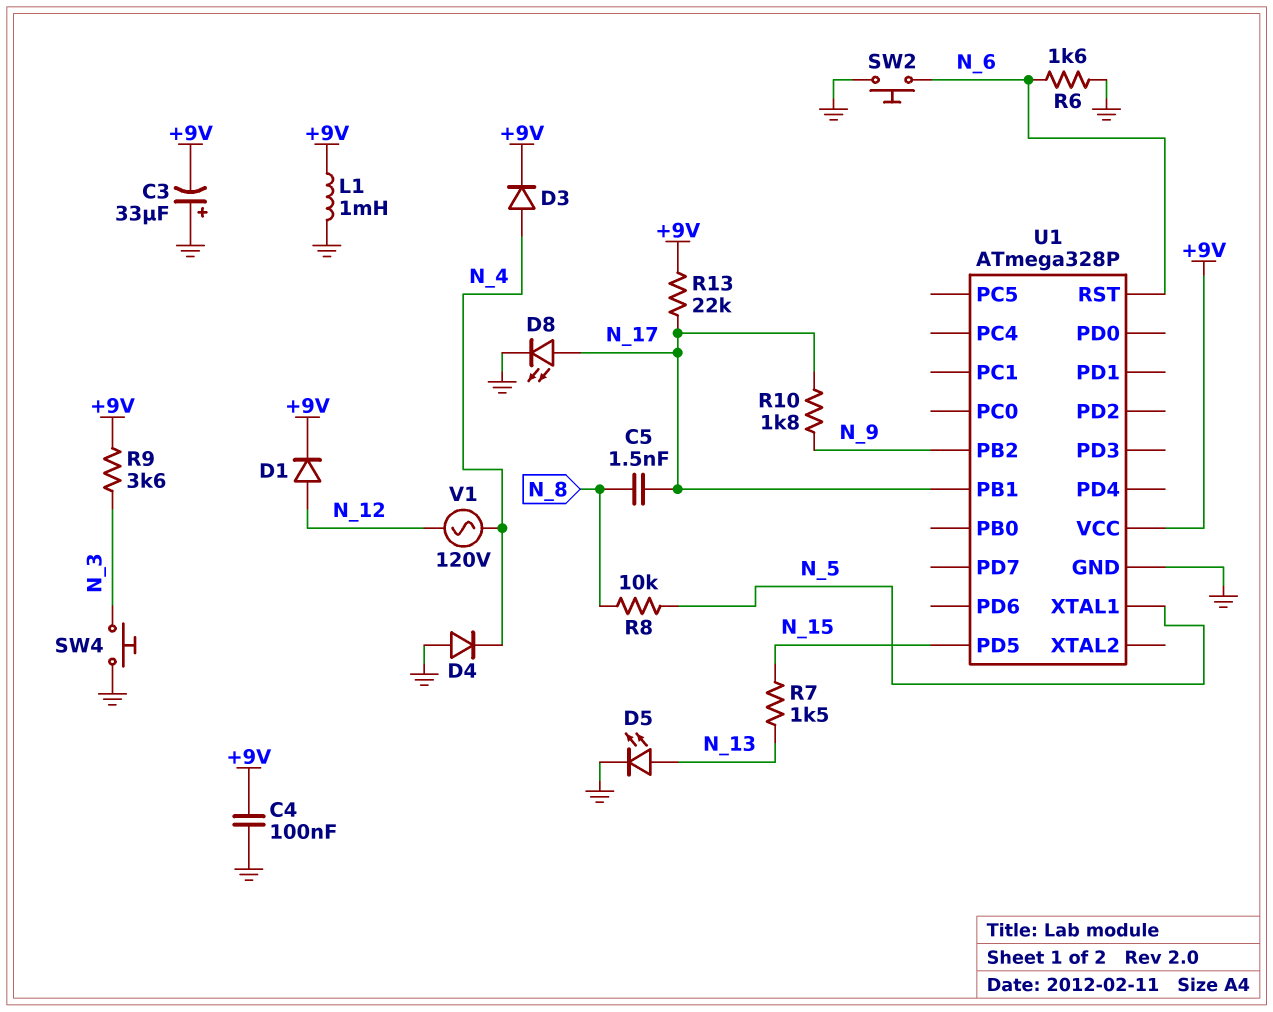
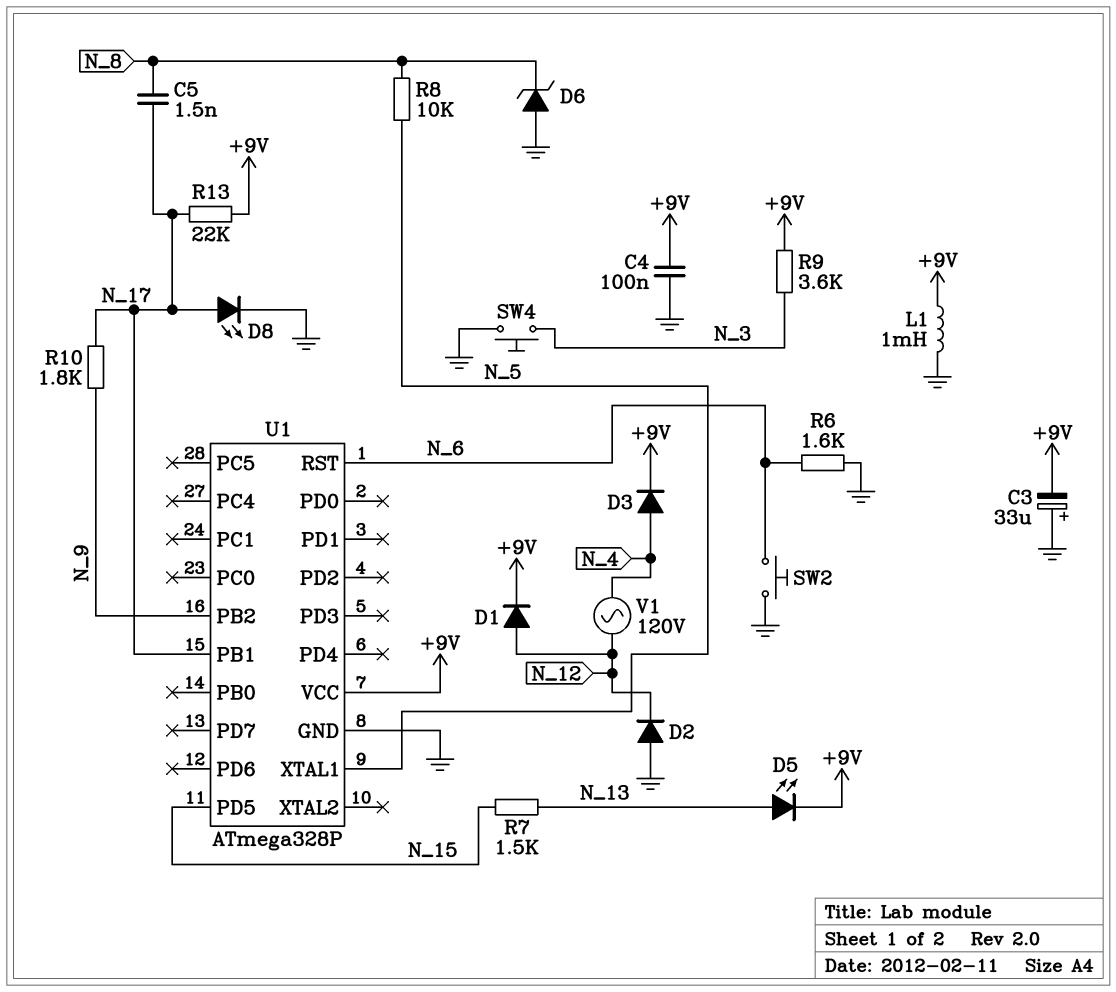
D2: none -> diode (A GND, K N_12)
D4: diode (A GND, K N_4) -> none
D5: LED (A N_13, K GND) -> LED (A N_13, K +9V)
D6: none -> zener (A GND, K N_8)

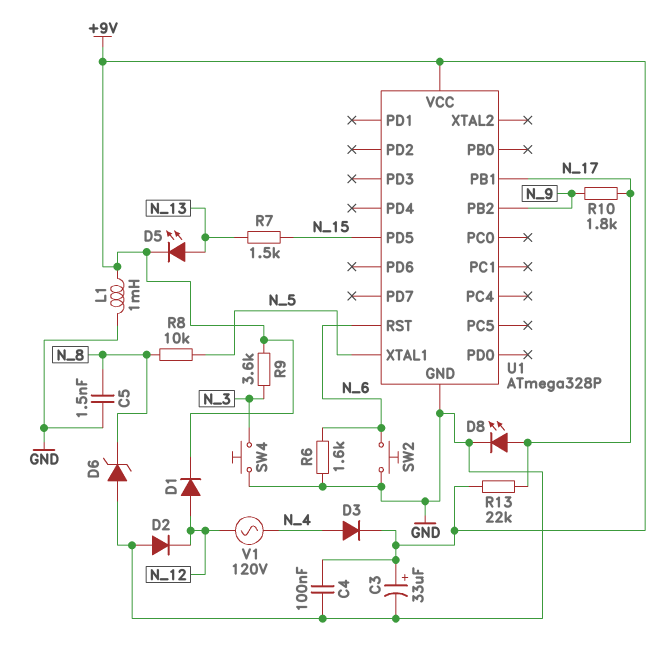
C3: 33uF (plus GND, minus +9V) -> 33uF (plus +9V, minus GND)
C5: 1.5nF (N_8, N_17) -> 1.5nF (GND, N_8)

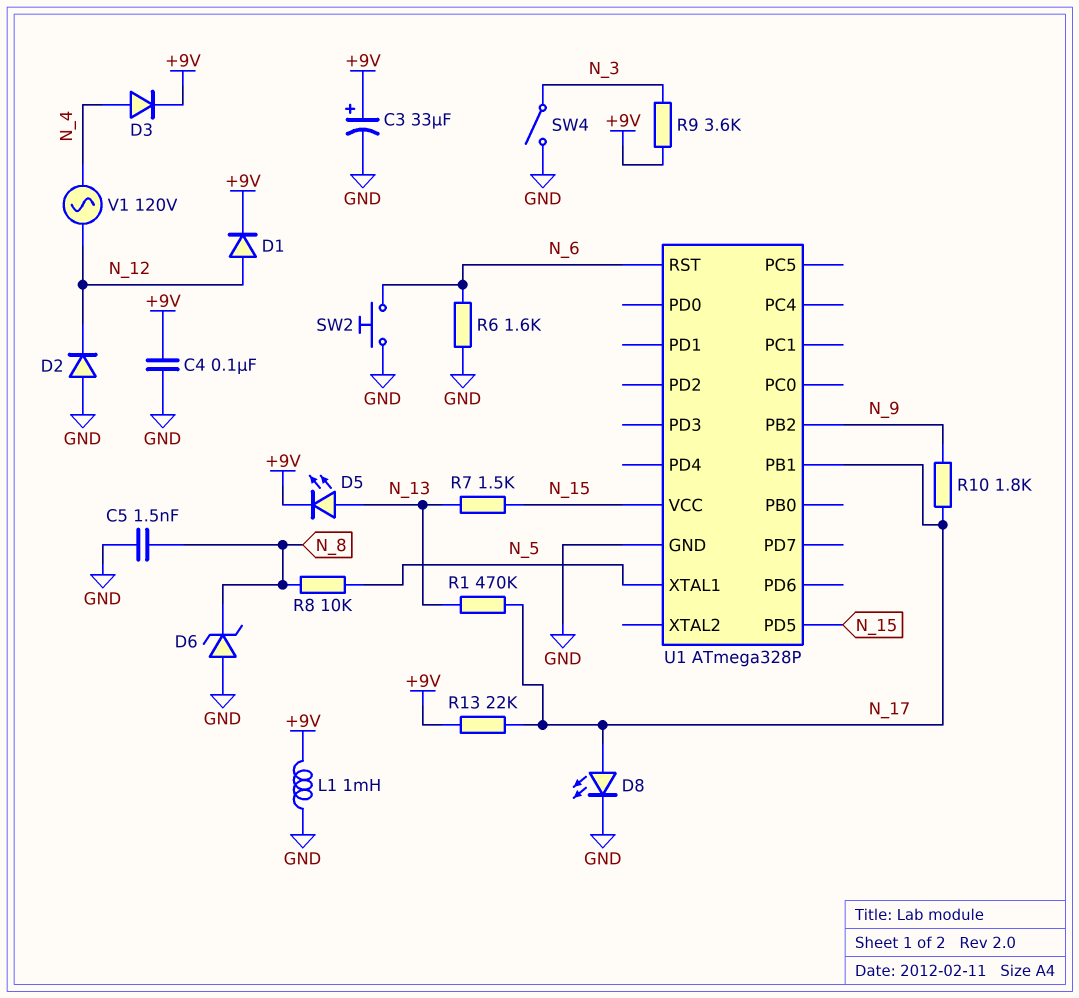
R1: none -> 470k (N_13, N_17)
SW4: button (GND, N_3) -> switch (GND, N_3)
U1 pin VCC: +9V -> N_15

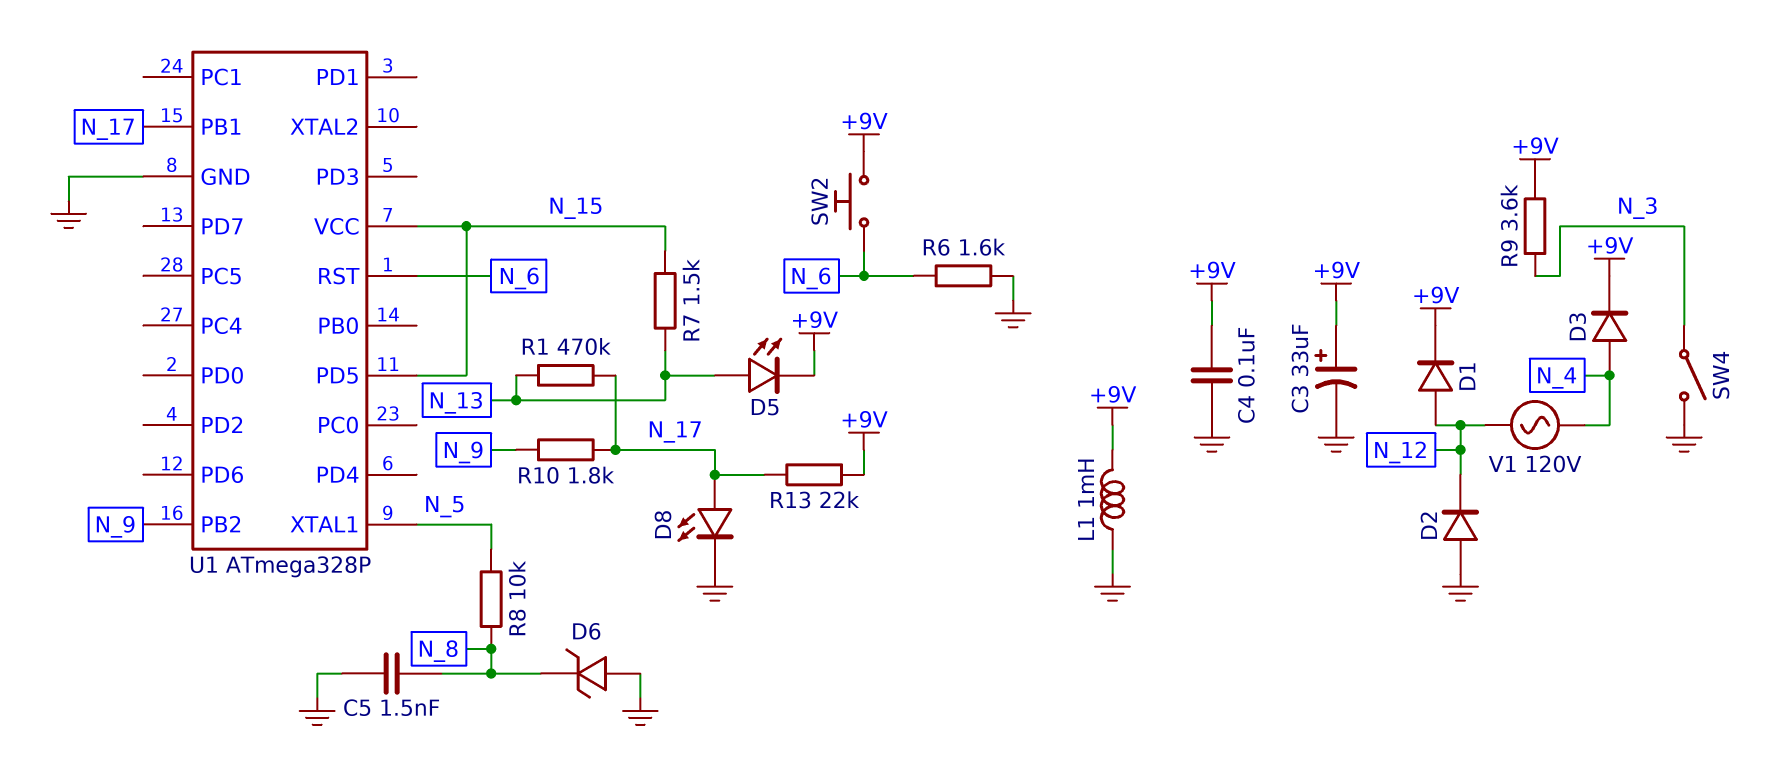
SW2: button (GND, N_6) -> button (+9V, N_6)

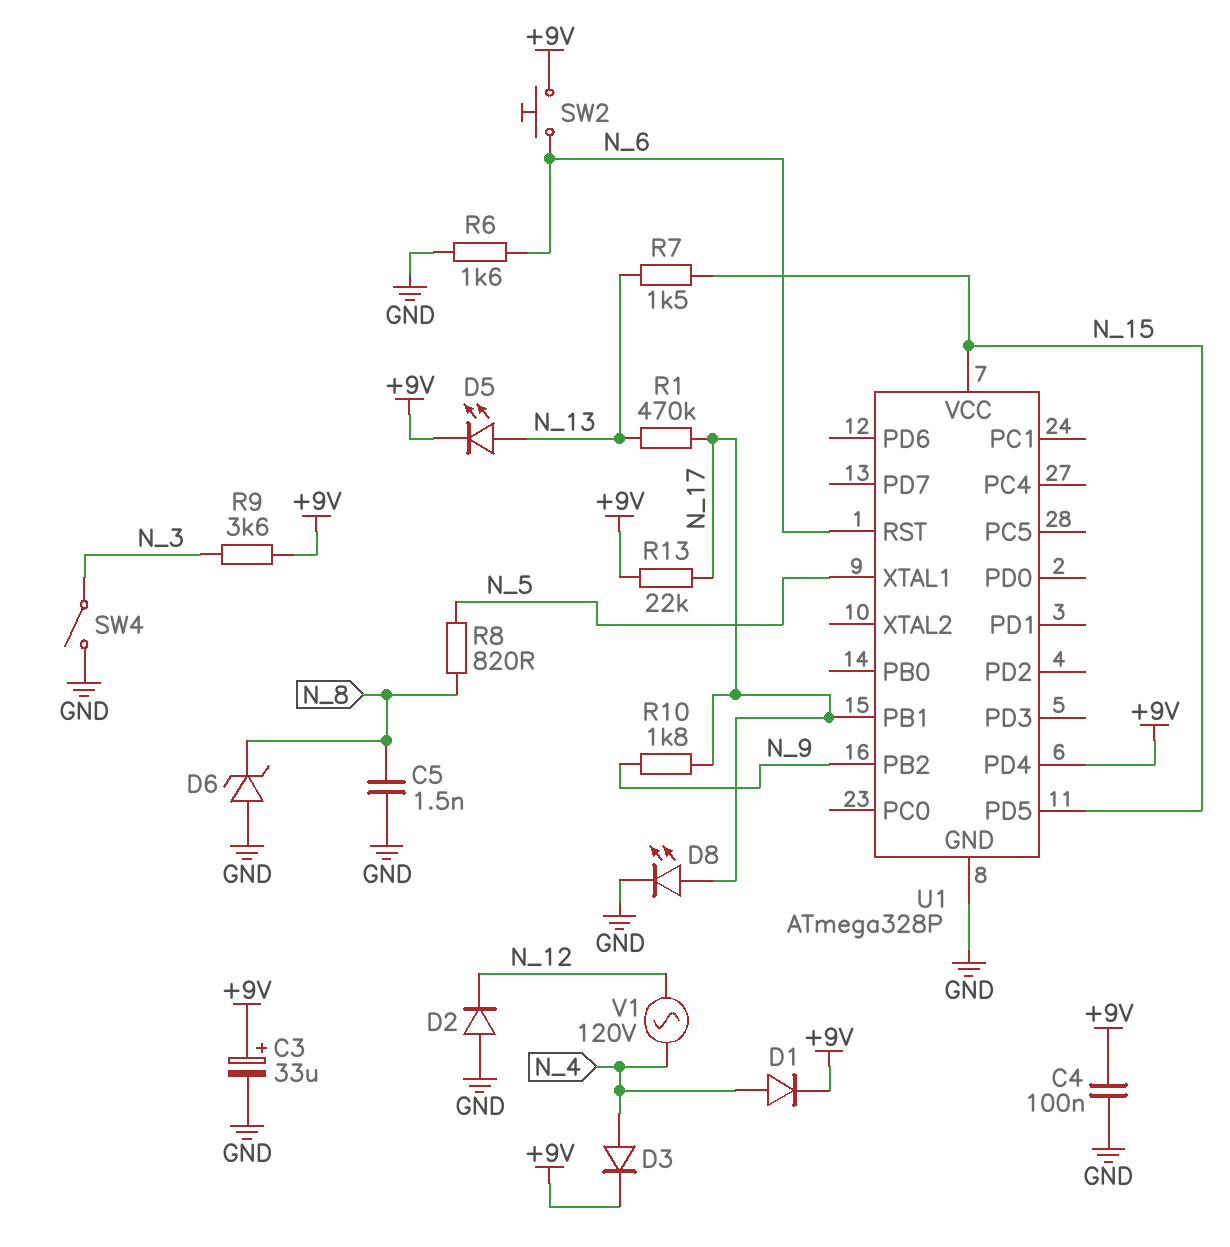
D1: diode (A N_12, K +9V) -> diode (A N_4, K +9V)
L1: 1mH (+9V, GND) -> none
R8: 10k (N_5, N_8) -> 820 (N_5, N_8)
U1 pin PD4: none -> +9V

